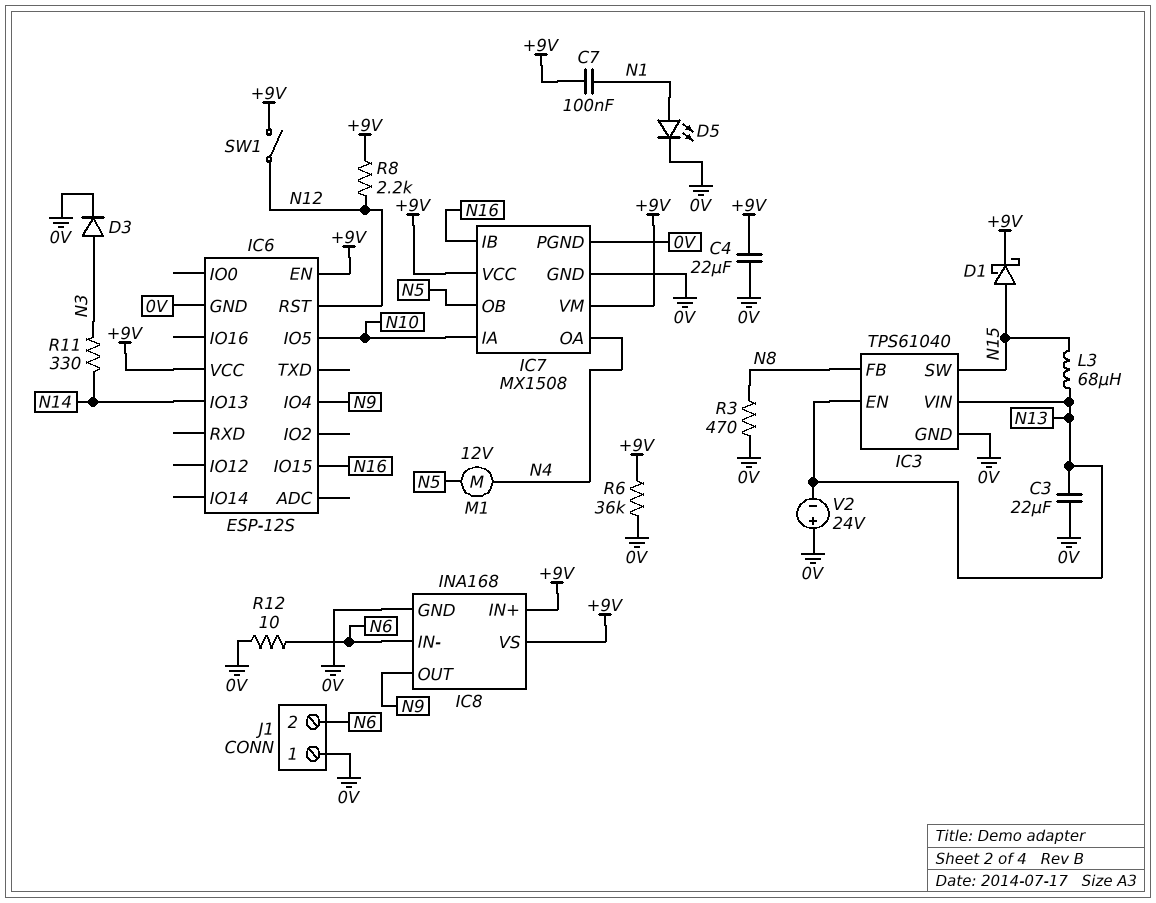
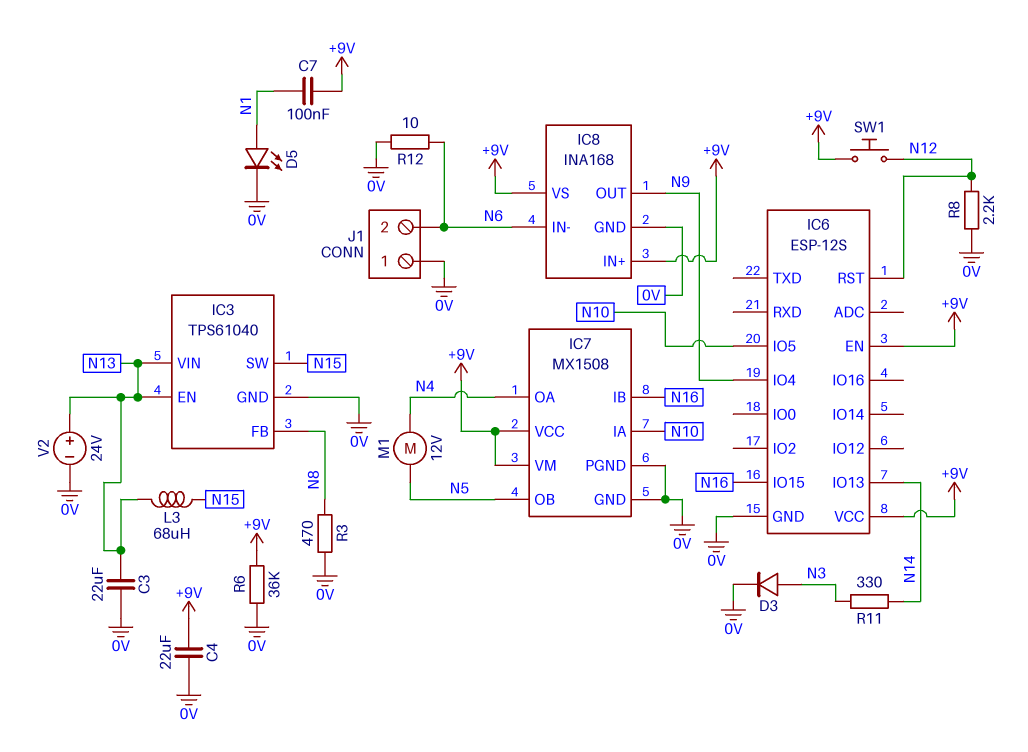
D1: schottky (A N15, K +9V) -> none
R8: 2.2k (+9V, N12) -> 2.2k (0V, N12)
SW1: switch (+9V, N12) -> button (+9V, N12)
V2: 24V (plus 0V, minus N13) -> 24V (plus N13, minus 0V)

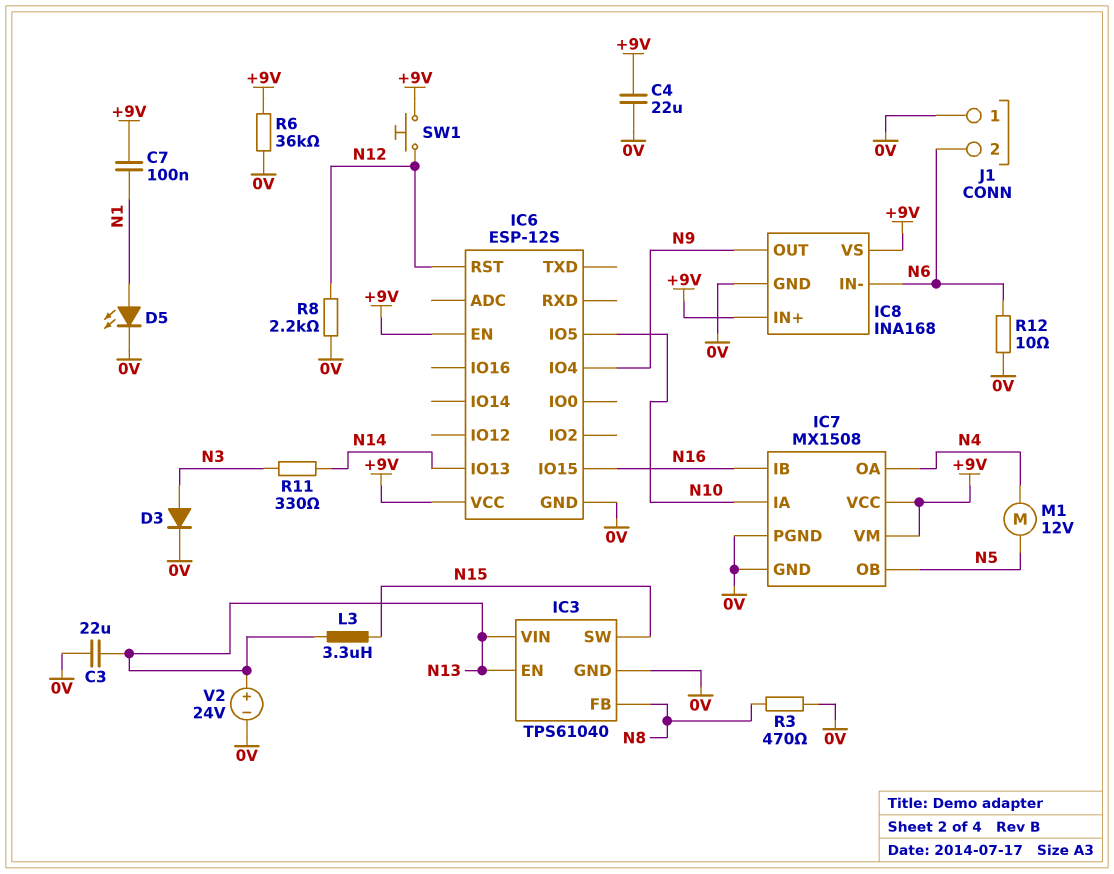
L3: 68uH (N13, N15) -> 3.3uH (N13, N15)

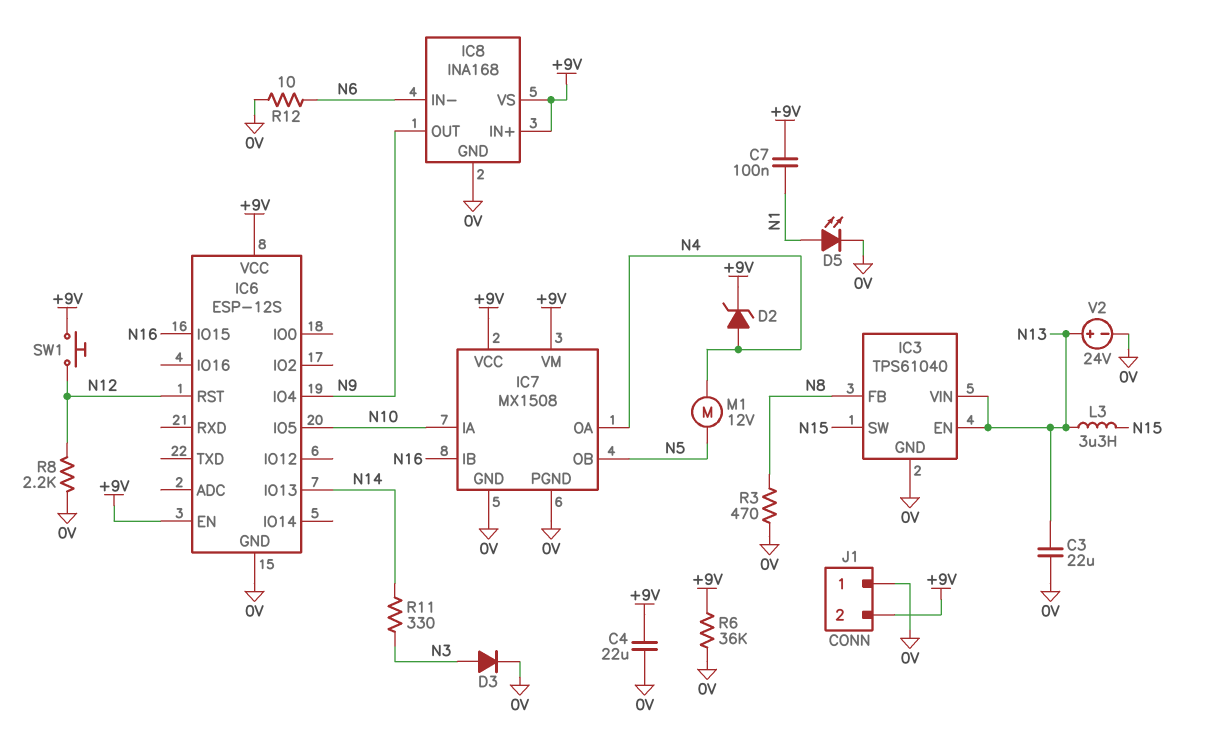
D2: none -> zener (A N4, K +9V)
J1 pin 2: N6 -> +9V

